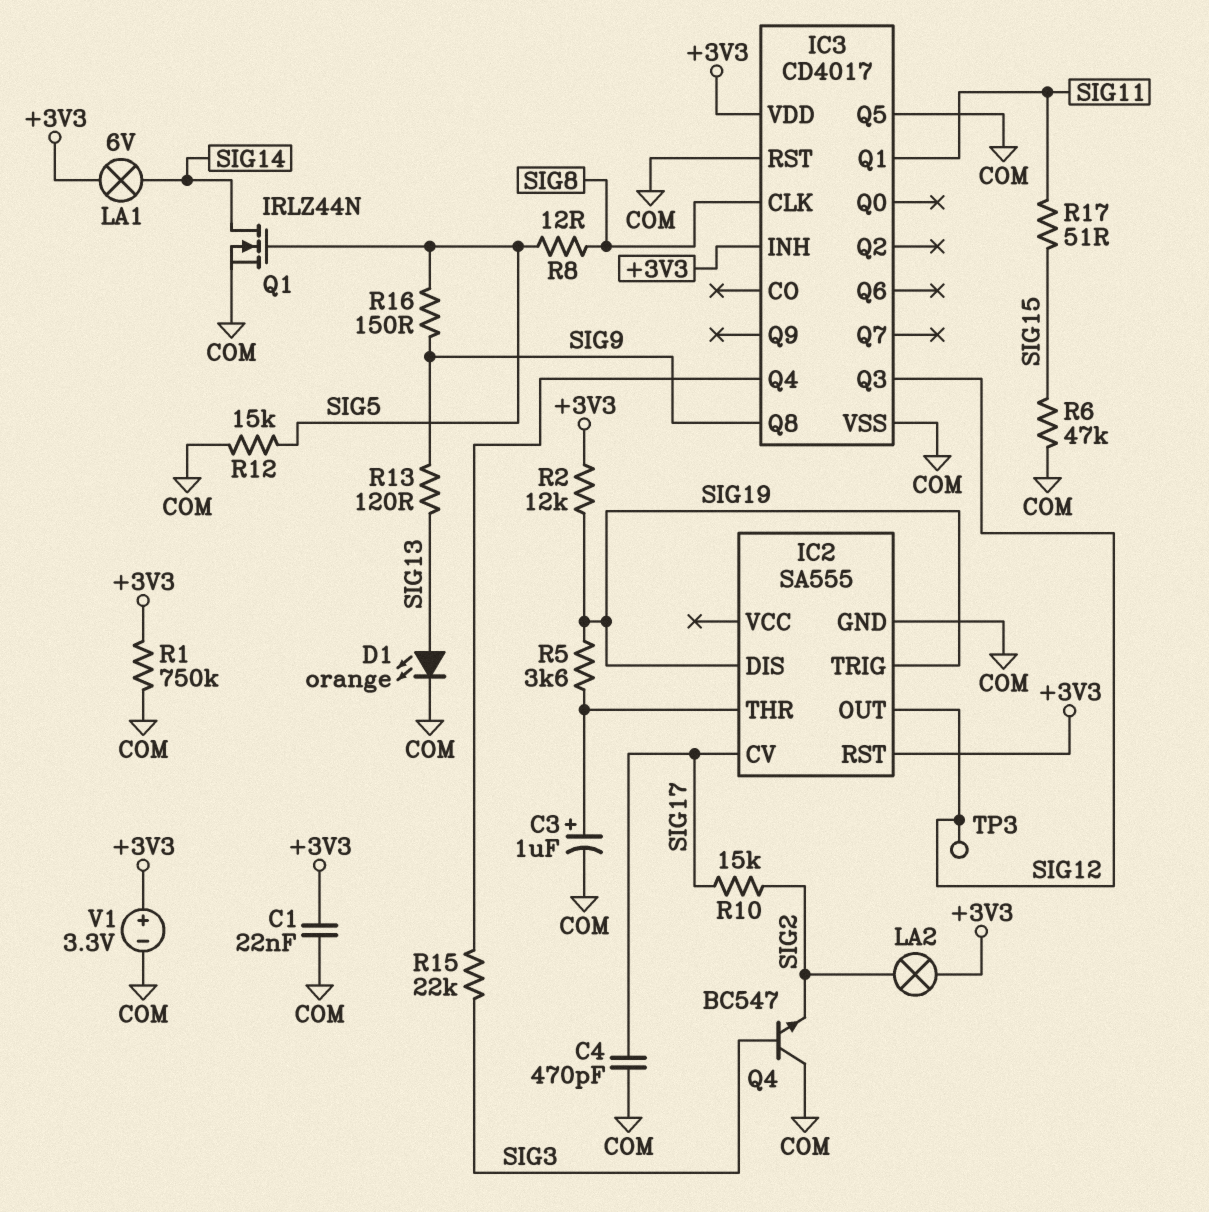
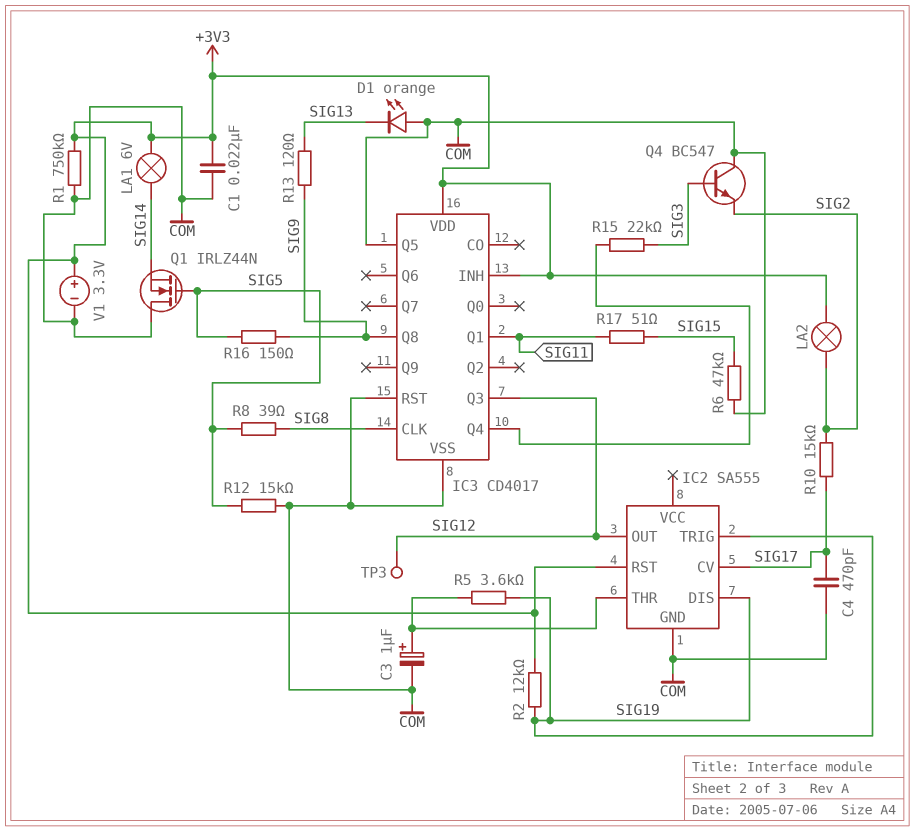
D1: LED orange (A SIG13, K COM) -> LED orange (A COM, K SIG13)
Q1: NMOS IRLZ44N (G SIG5, D SIG14, S COM) -> NMOS IRLZ44N (G SIG5, D COM, S SIG14)
R8: 12 (SIG5, SIG8) -> 39 (SIG5, SIG8)

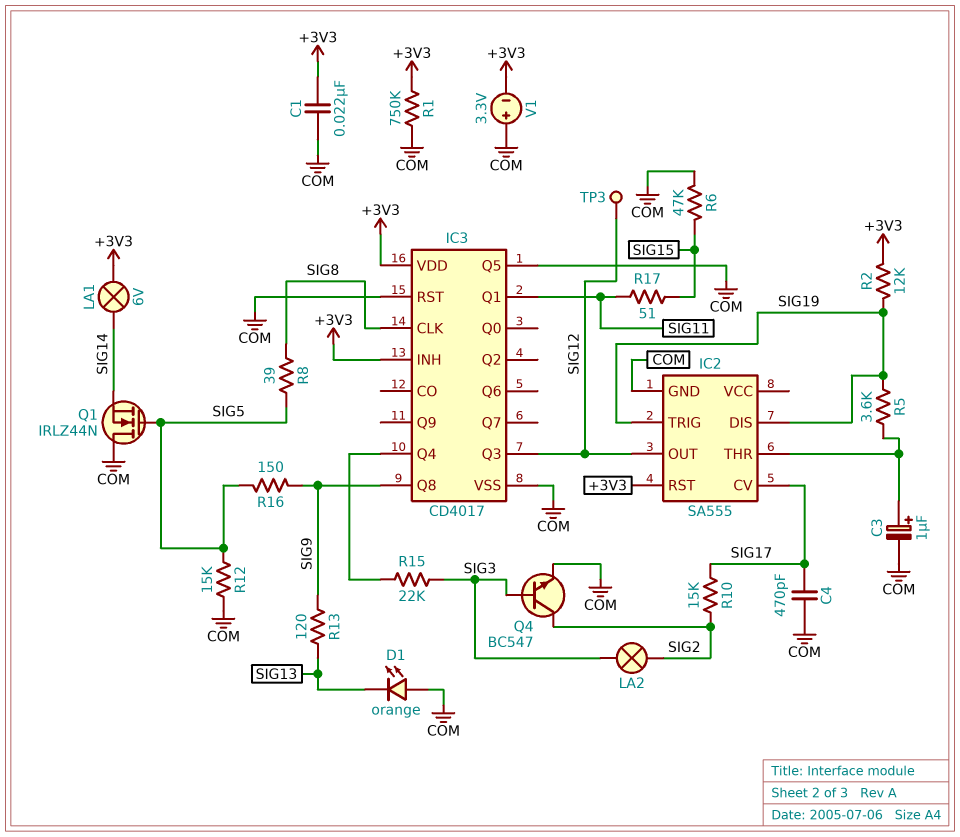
LA2: lamp (+3V3, SIG2) -> lamp (SIG2, SIG3)
Q4: NPN BC547 (B SIG3, C COM, E SIG2) -> NPN BC547 (B SIG3, C SIG2, E COM)
V1: 3.3V (plus +3V3, minus COM) -> 3.3V (plus COM, minus +3V3)

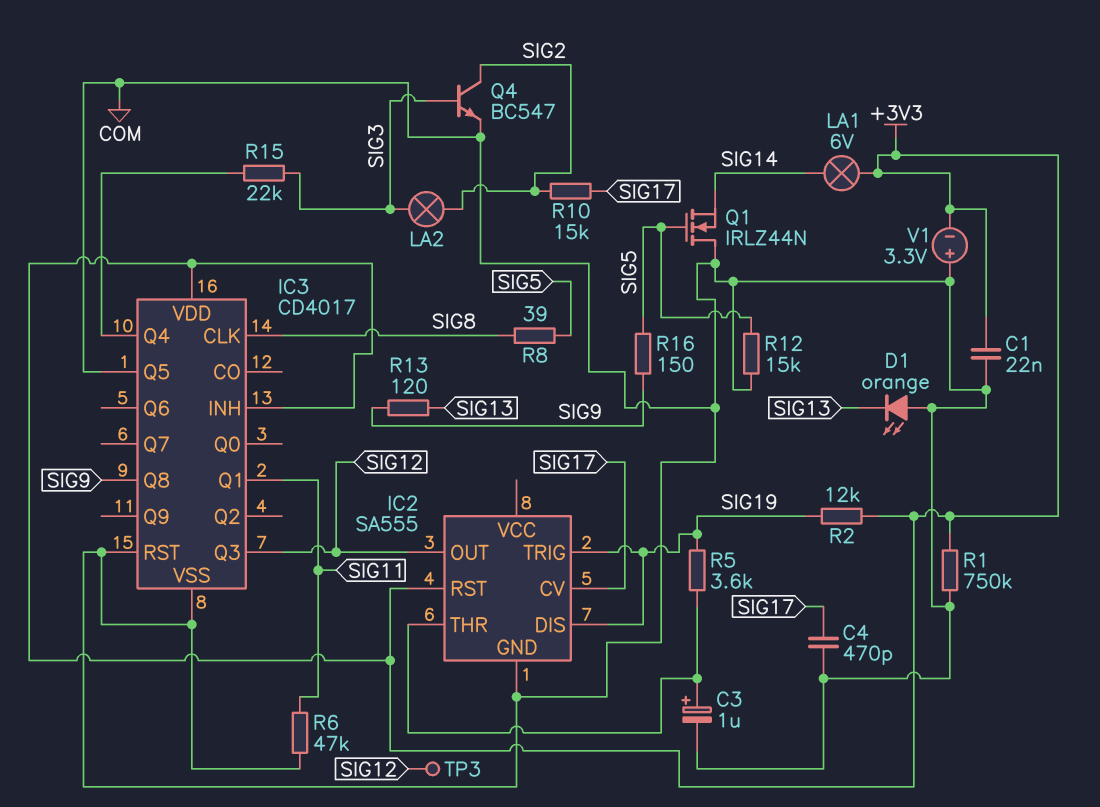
R6: 47k (COM, SIG15) -> 47k (COM, SIG11)
R17: 51 (SIG11, SIG15) -> none

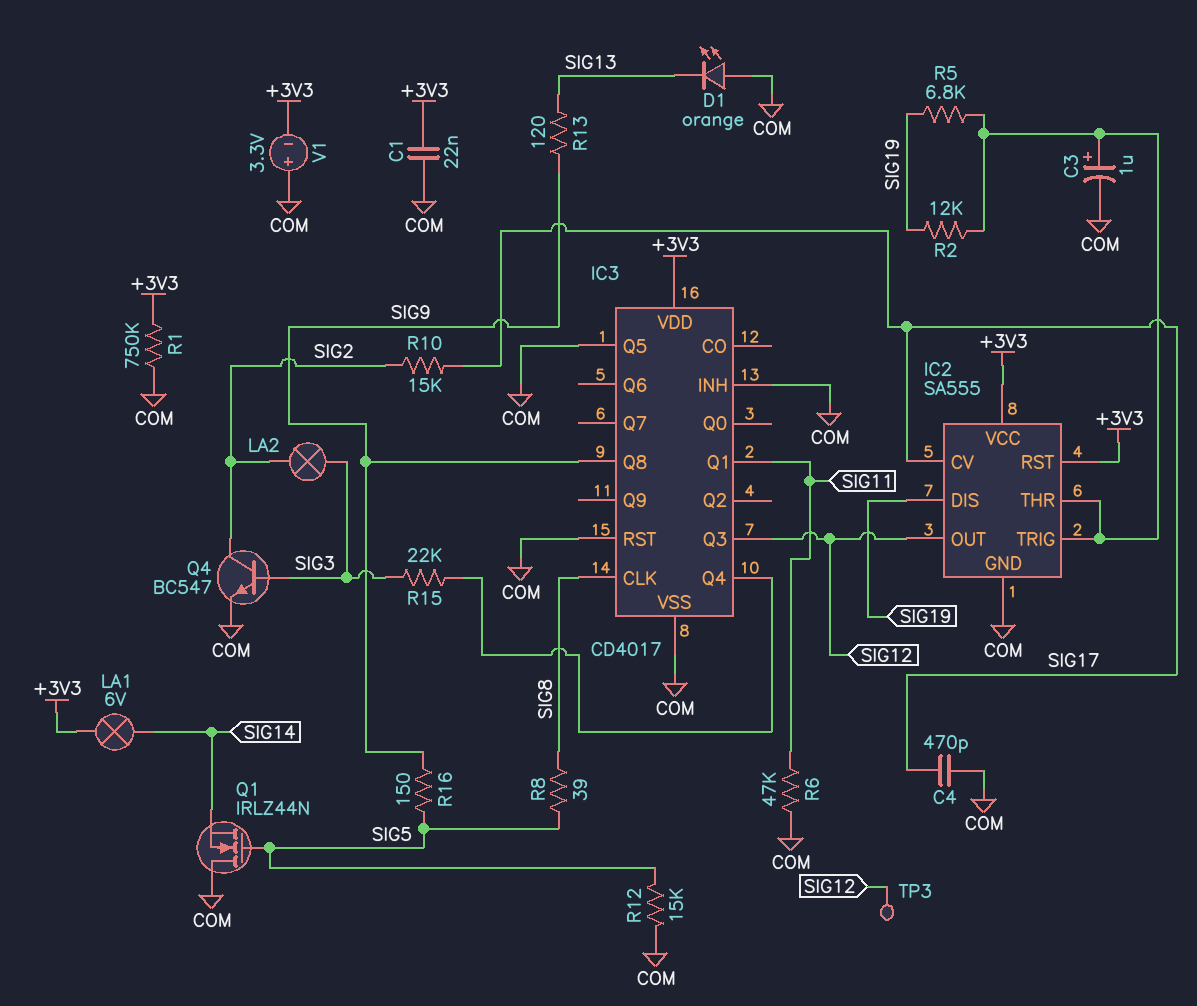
IC2 pin TRIG: SIG19 -> IC2/THR
IC2 pin VCC: none -> +3V3
IC3 pin INH: +3V3 -> COM
R2: 12k (+3V3, SIG19) -> 12k (IC2/THR, SIG19)
R5: 3.6k (IC2/THR, SIG19) -> 6.8k (IC2/THR, SIG19)

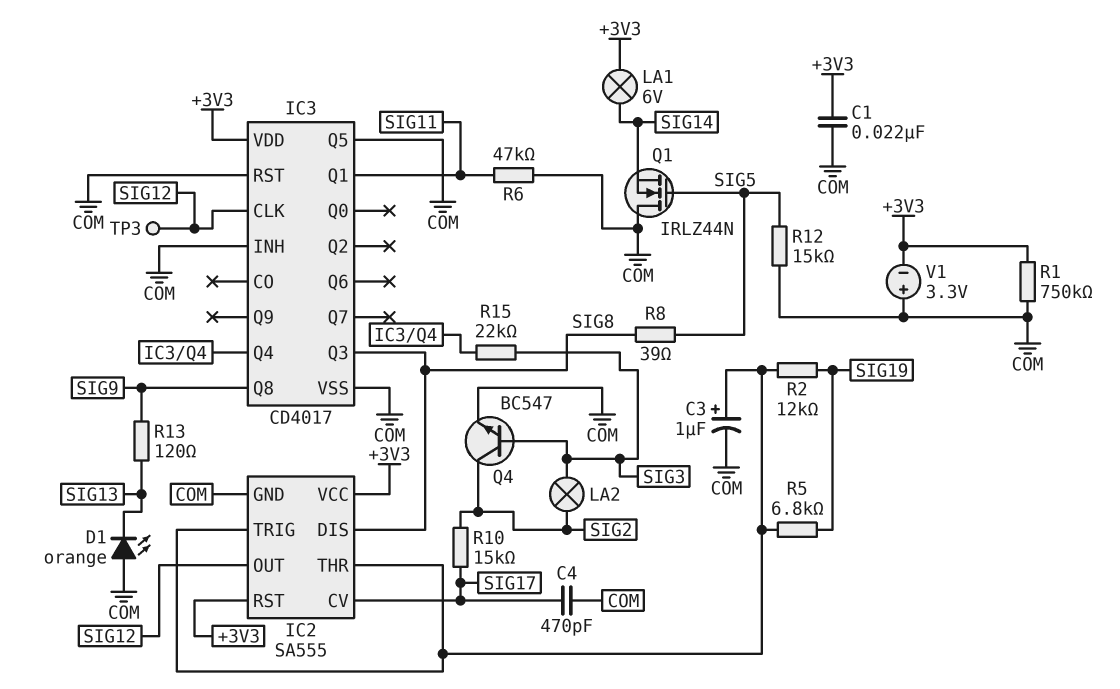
IC2 pin DIS: SIG19 -> SIG8
IC3 pin CLK: SIG8 -> SIG12
IC3 pin Q3: SIG12 -> SIG8
R16: 150 (SIG5, SIG9) -> none

